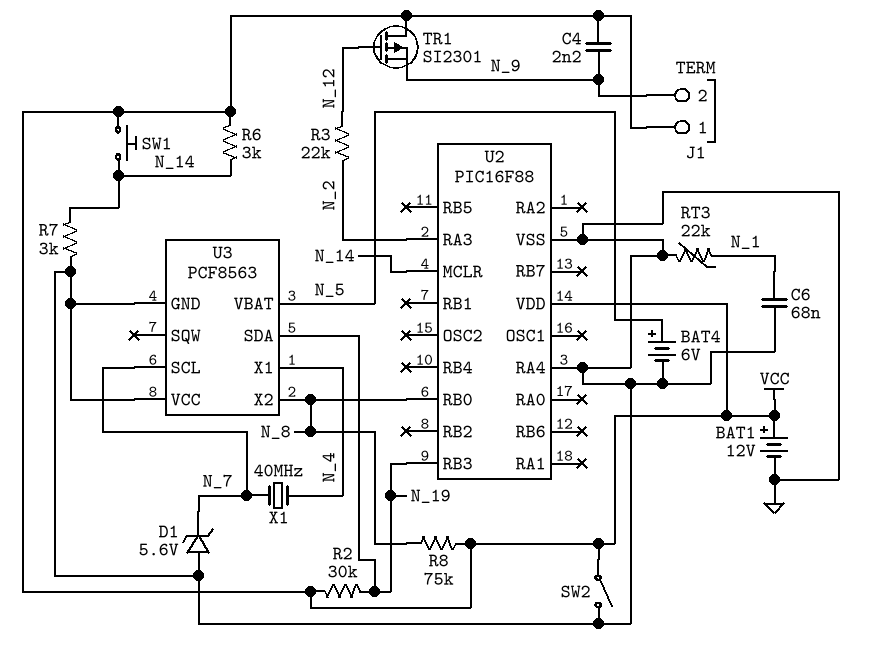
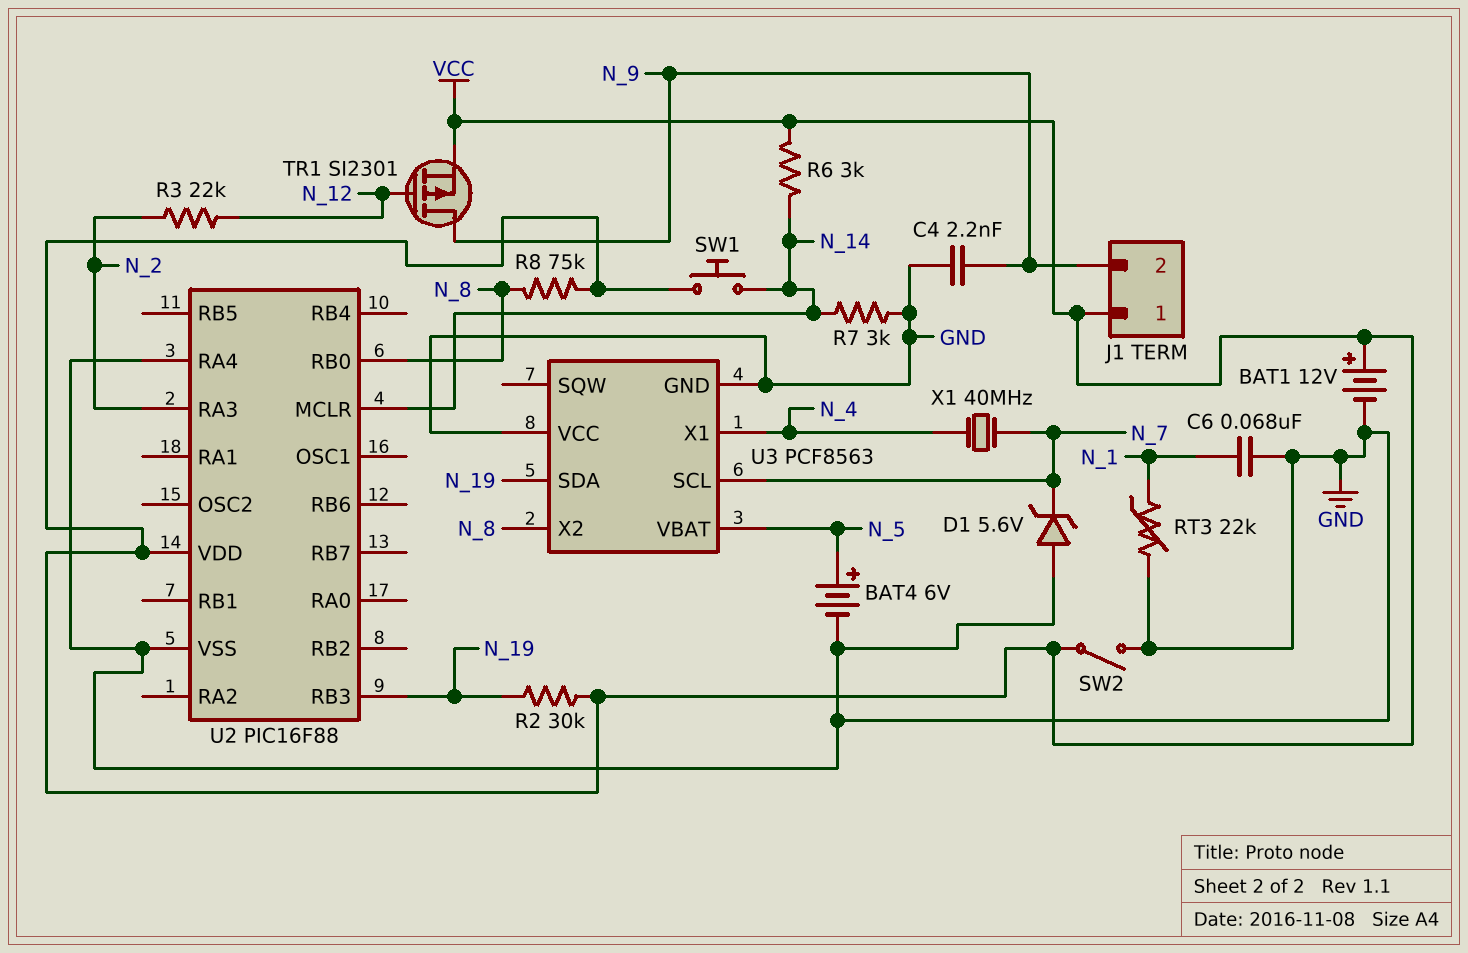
C4: 2.2nF (N_9, VCC) -> 2.2nF (GND, N_9)
TR1: PMOS SI2301 (G N_12, D VCC, S N_9) -> PMOS SI2301 (G N_12, D N_9, S VCC)

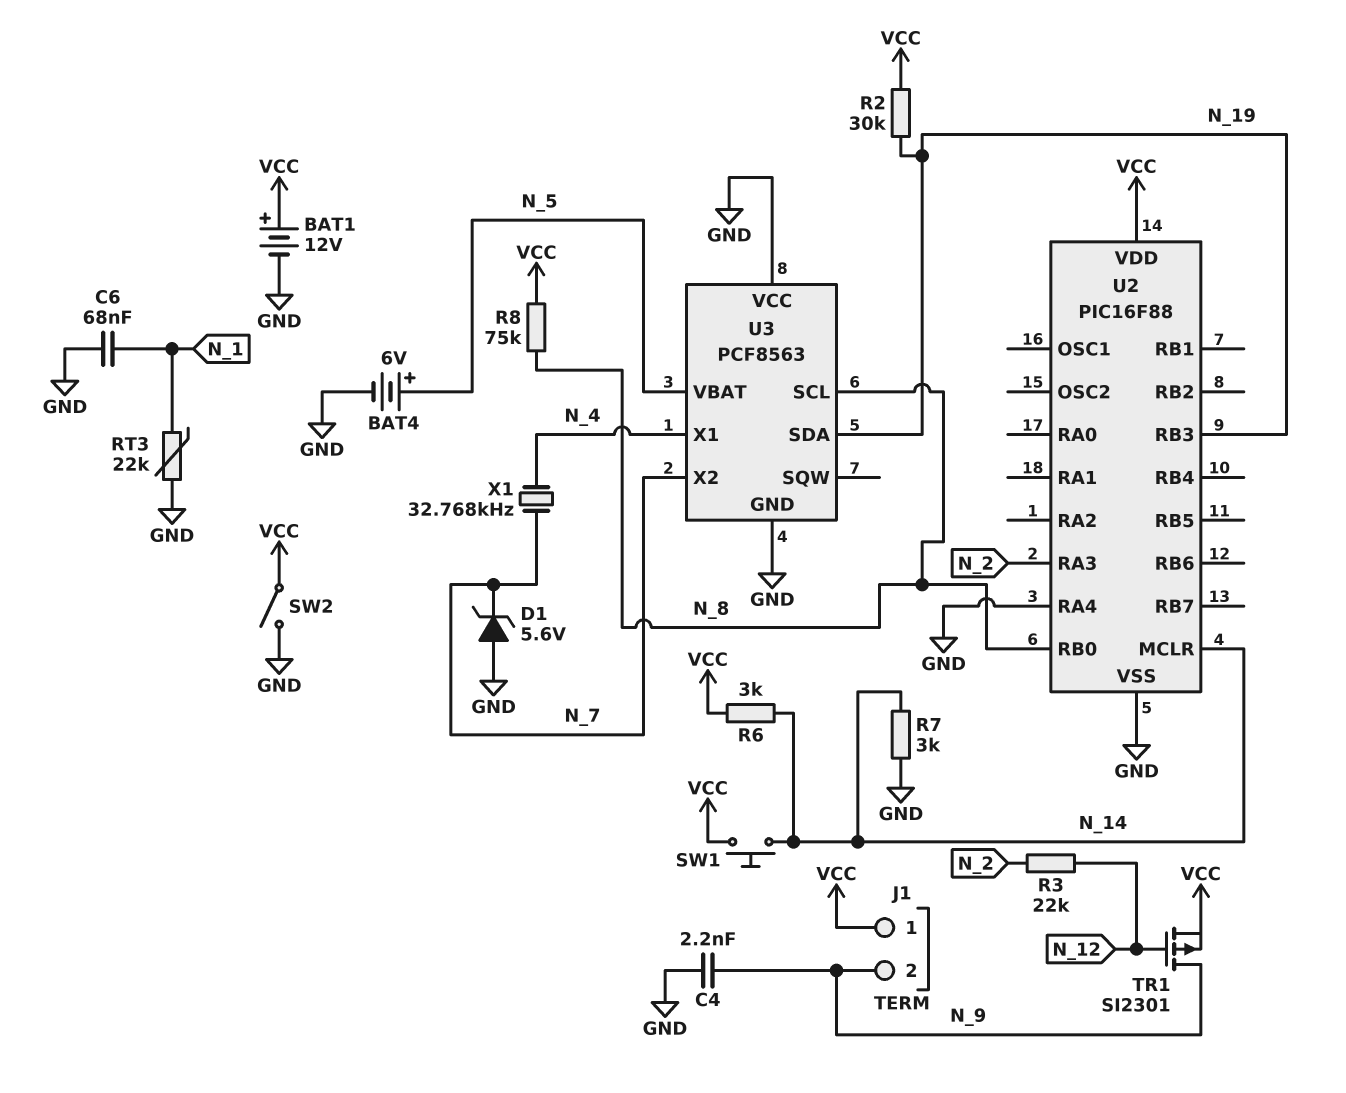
U3 pin SCL: N_7 -> N_8
U3 pin X2: N_8 -> N_7
X1: 40MHz (N_4, N_7) -> 32.768kHz (N_4, N_7)

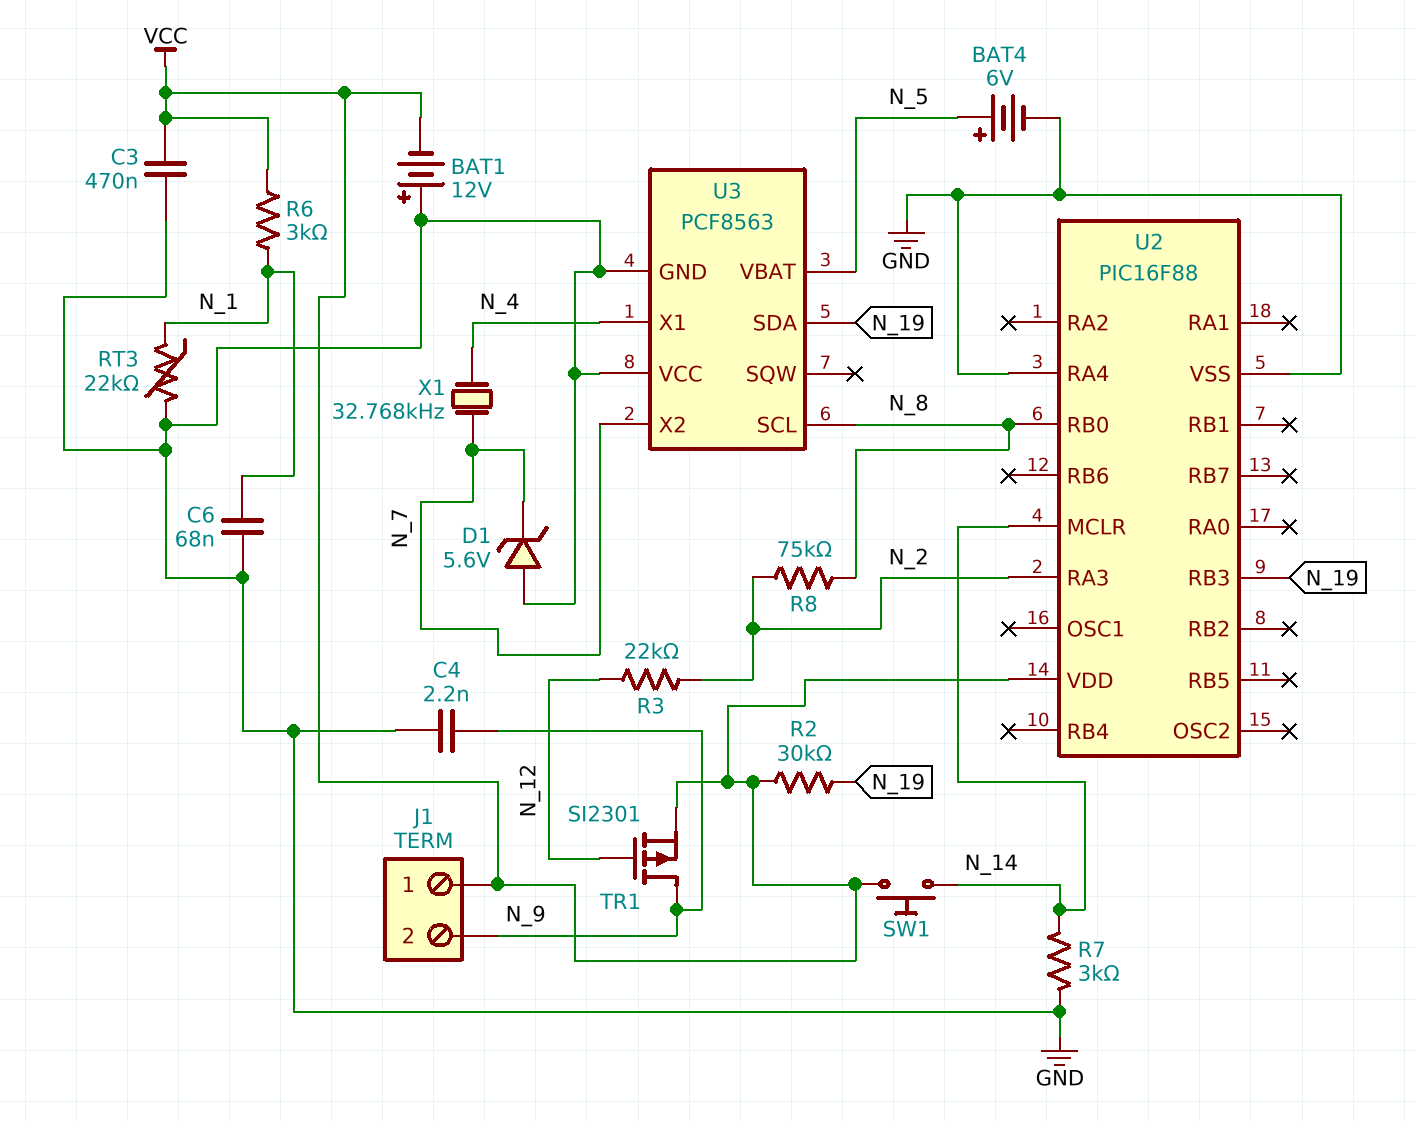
BAT1: 12V (plus VCC, minus GND) -> 12V (plus GND, minus VCC)
C3: none -> 470nF (GND, VCC)
R6: 3k (N_14, VCC) -> 3k (N_1, VCC)
R8: 75k (N_8, VCC) -> 75k (N_2, N_8)
SW2: switch (GND, VCC) -> none

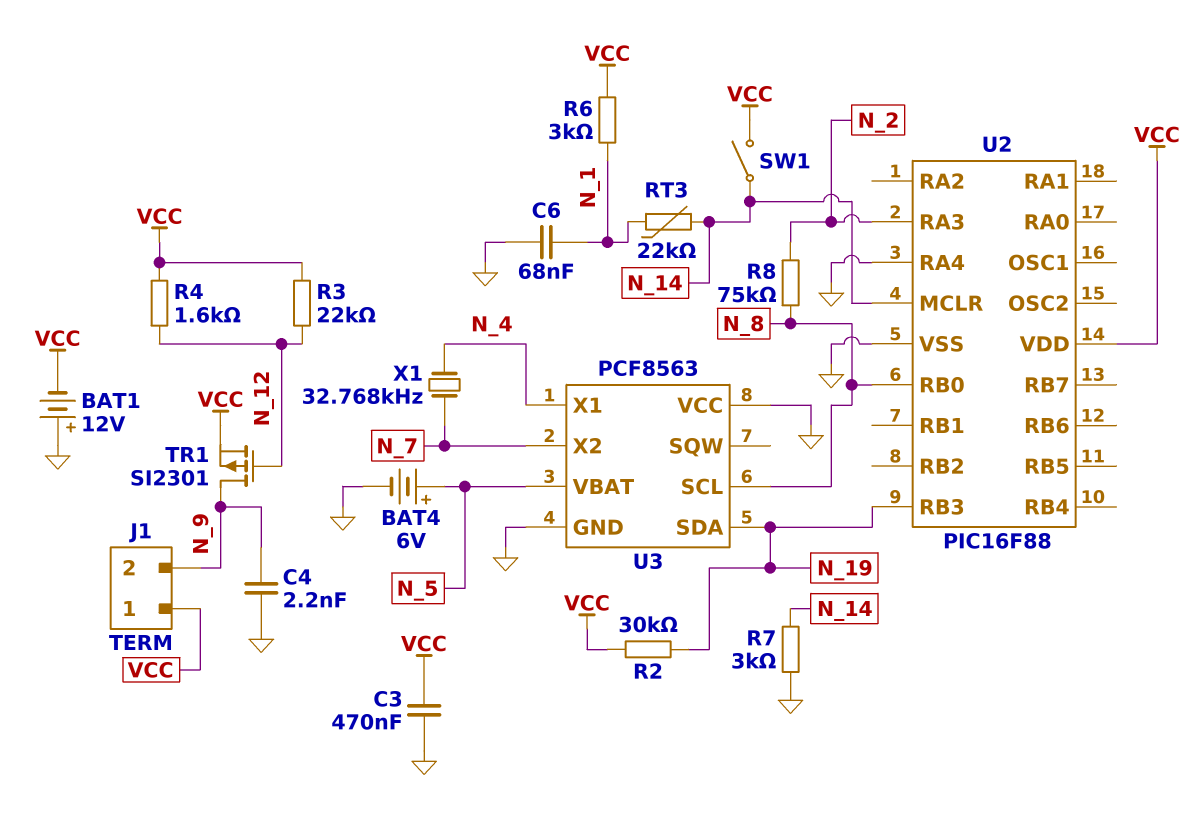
D1: zener 5.6V (A GND, K N_7) -> none
R3: 22k (N_2, N_12) -> 22k (N_12, VCC)
R4: none -> 1.6k (N_12, VCC)
RT3: 22k (GND, N_1) -> 22k (N_1, N_14)
SW1: button (N_14, VCC) -> switch (N_14, VCC)

